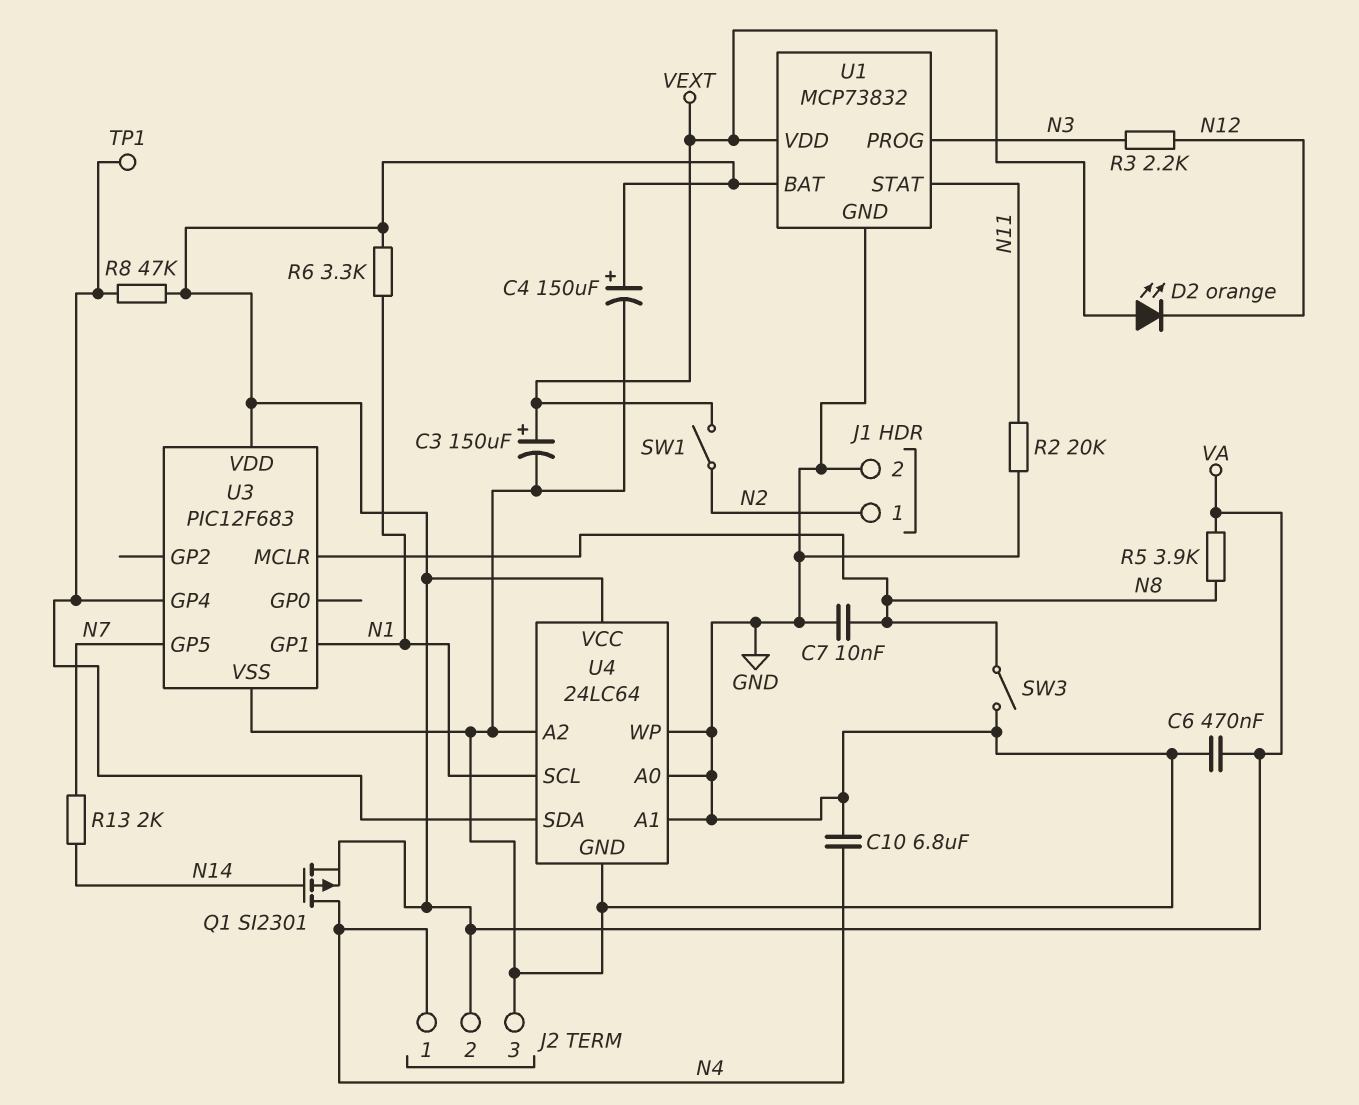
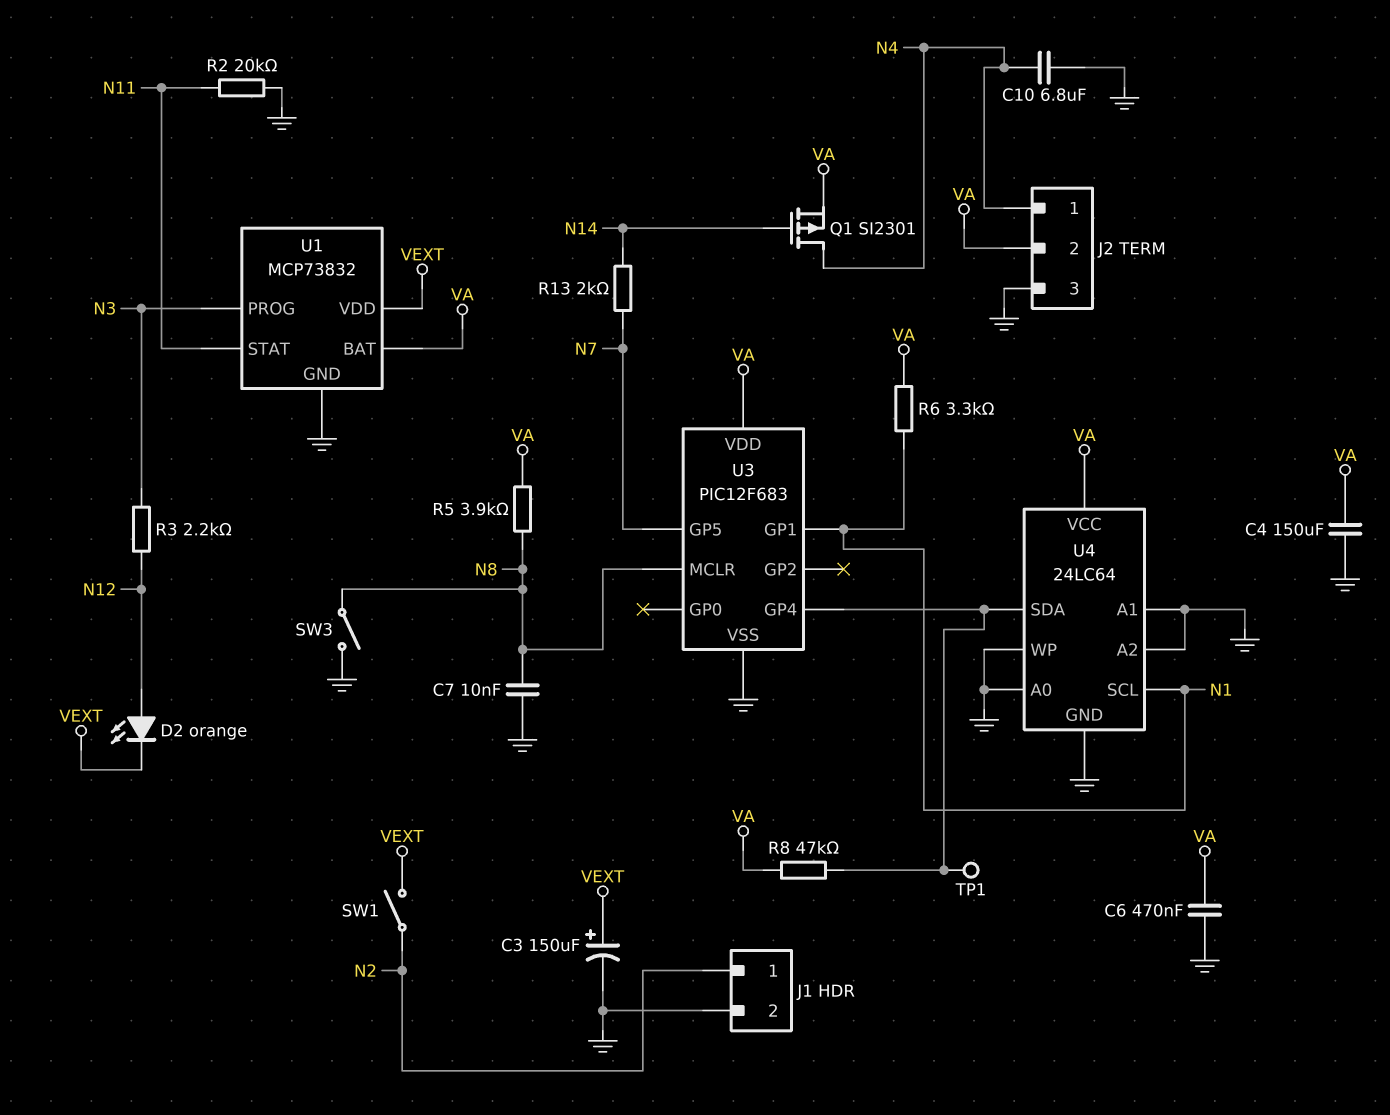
C4: 150uF (plus VA, minus GND) -> 150uF (GND, VA)
D2: LED orange (A VEXT, K N12) -> LED orange (A N12, K VEXT)

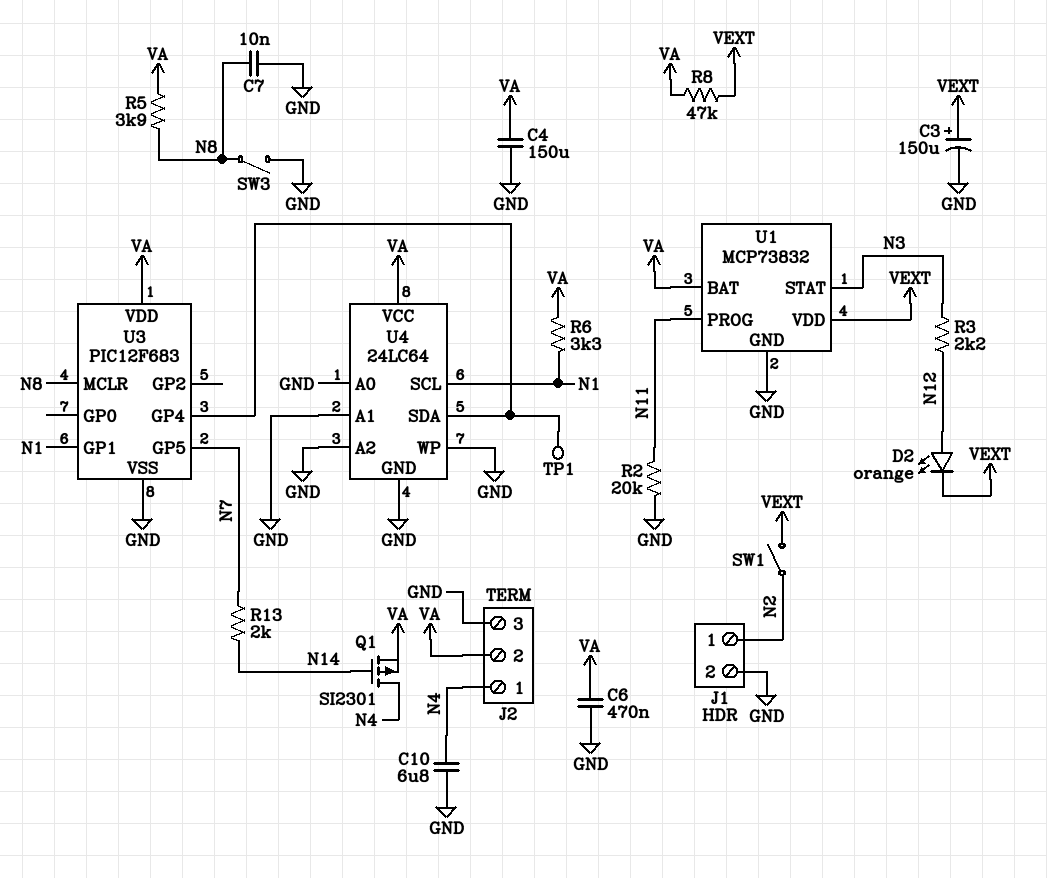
R8: 47k (U3/GP4, VA) -> 47k (VA, VEXT)
U1 pin PROG: N3 -> N11
U1 pin STAT: N11 -> N3

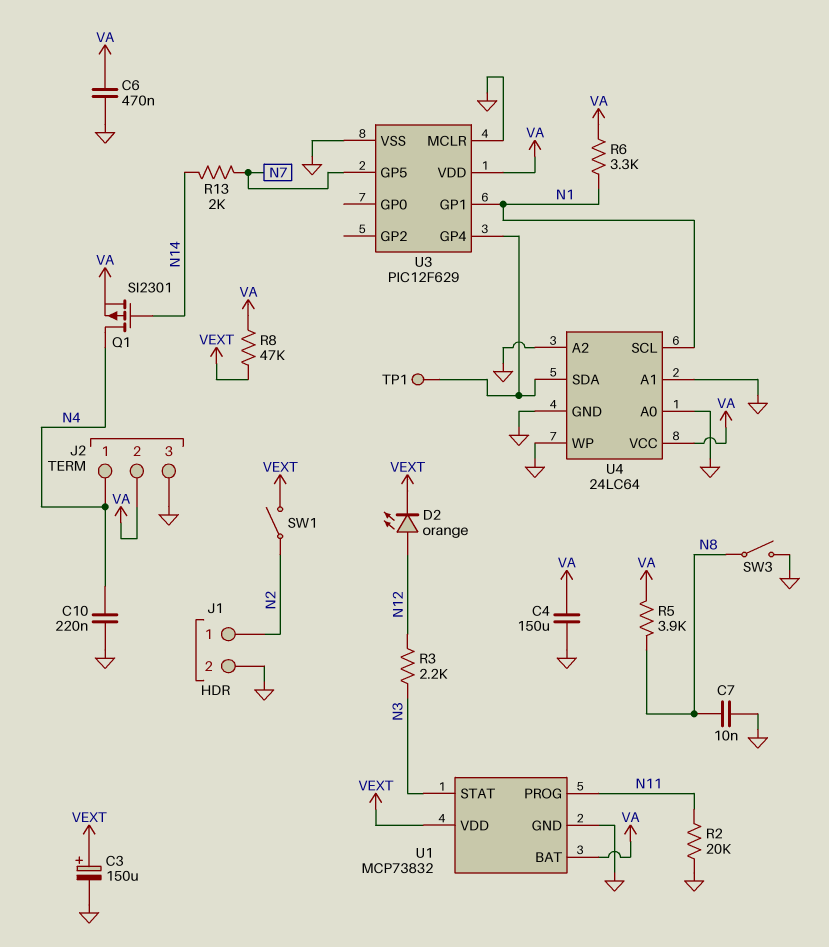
C10: 6.8uF (GND, N4) -> 220nF (GND, N4)
U3: PIC12F683 -> PIC12F629
U3 pin MCLR: N8 -> GND

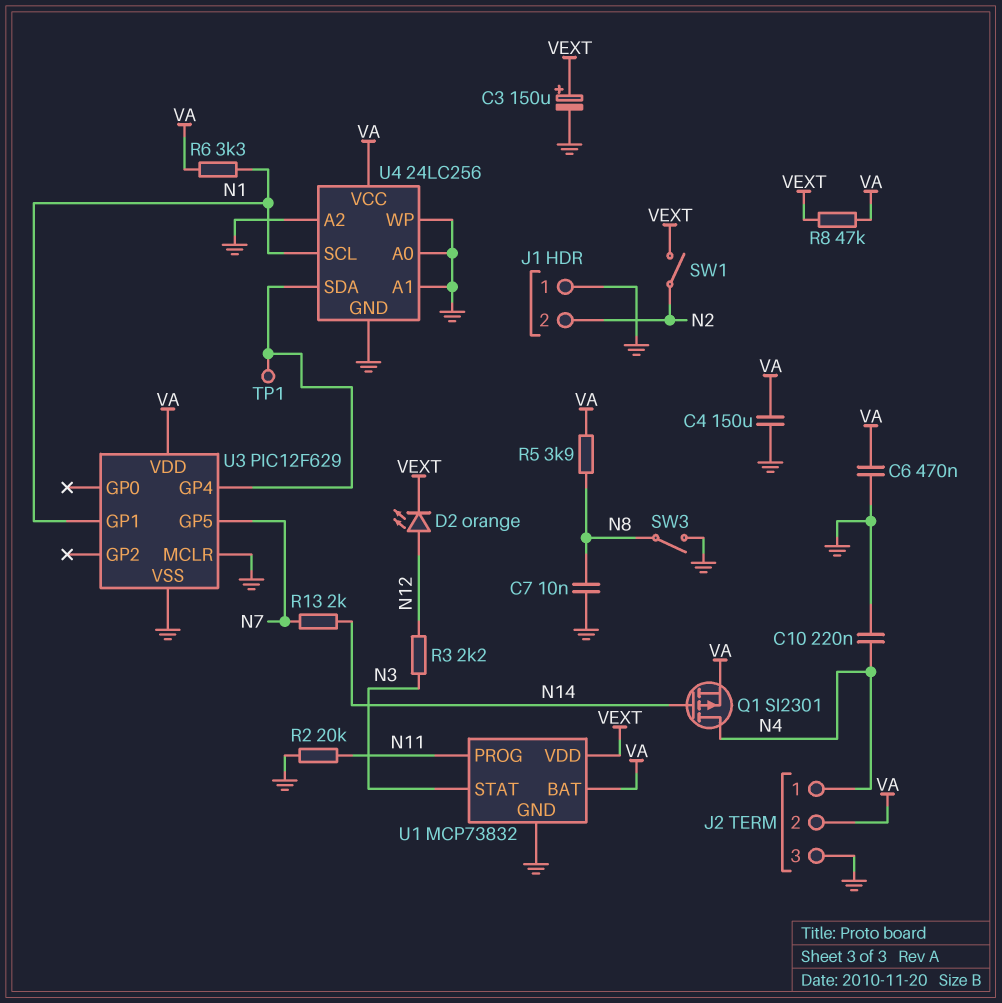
J1 pin 1: N2 -> GND
J1 pin 2: GND -> N2
U4: 24LC64 -> 24LC256

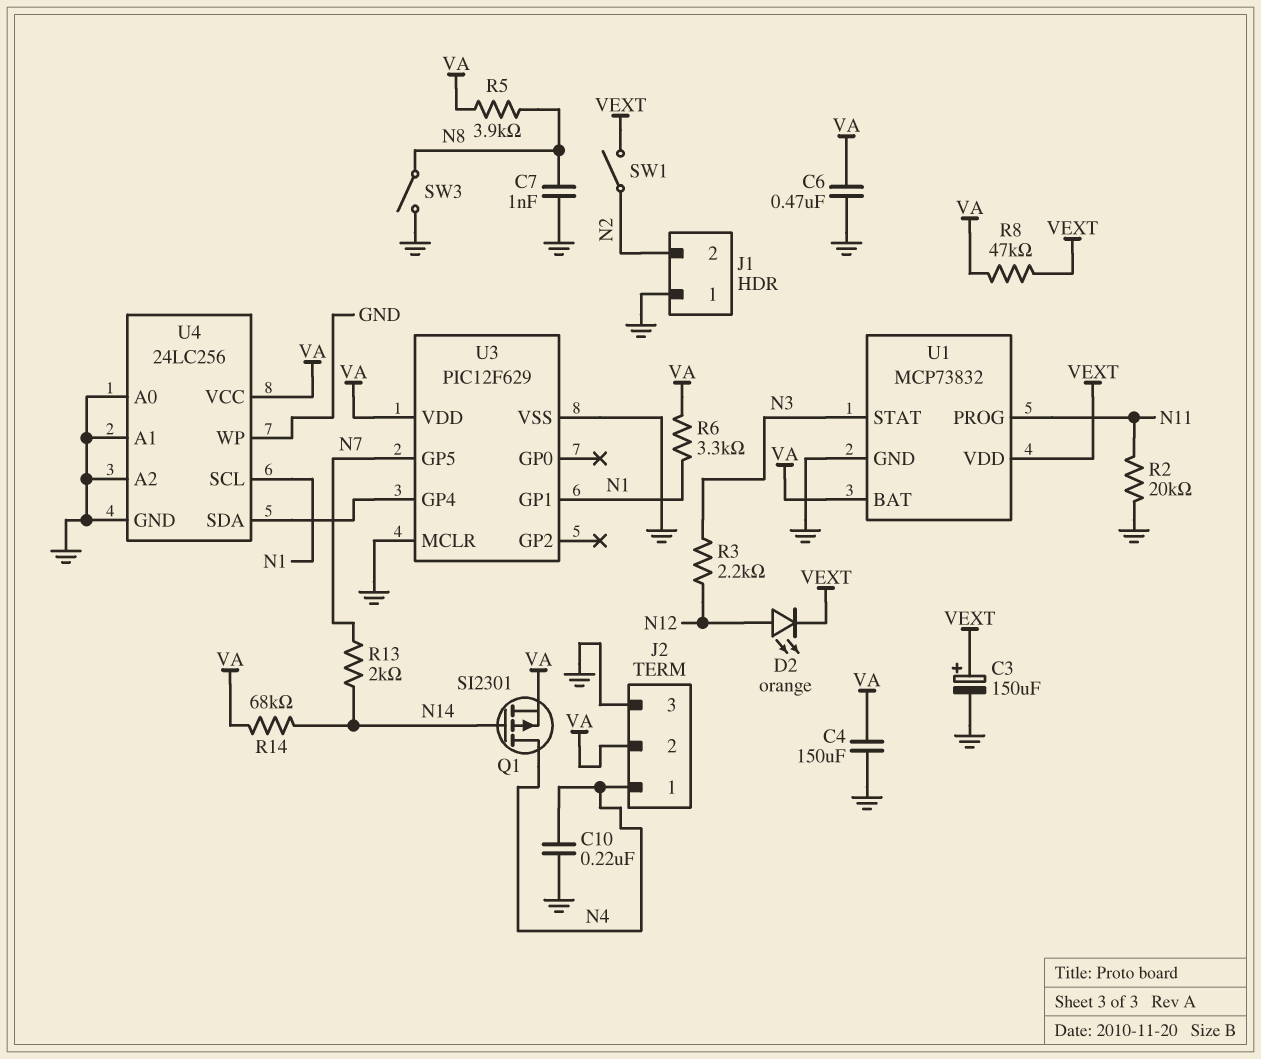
C7: 10nF (GND, N8) -> 1nF (GND, N8)
R14: none -> 68k (N14, VA)
TP1: test point (U3/GP4) -> none

